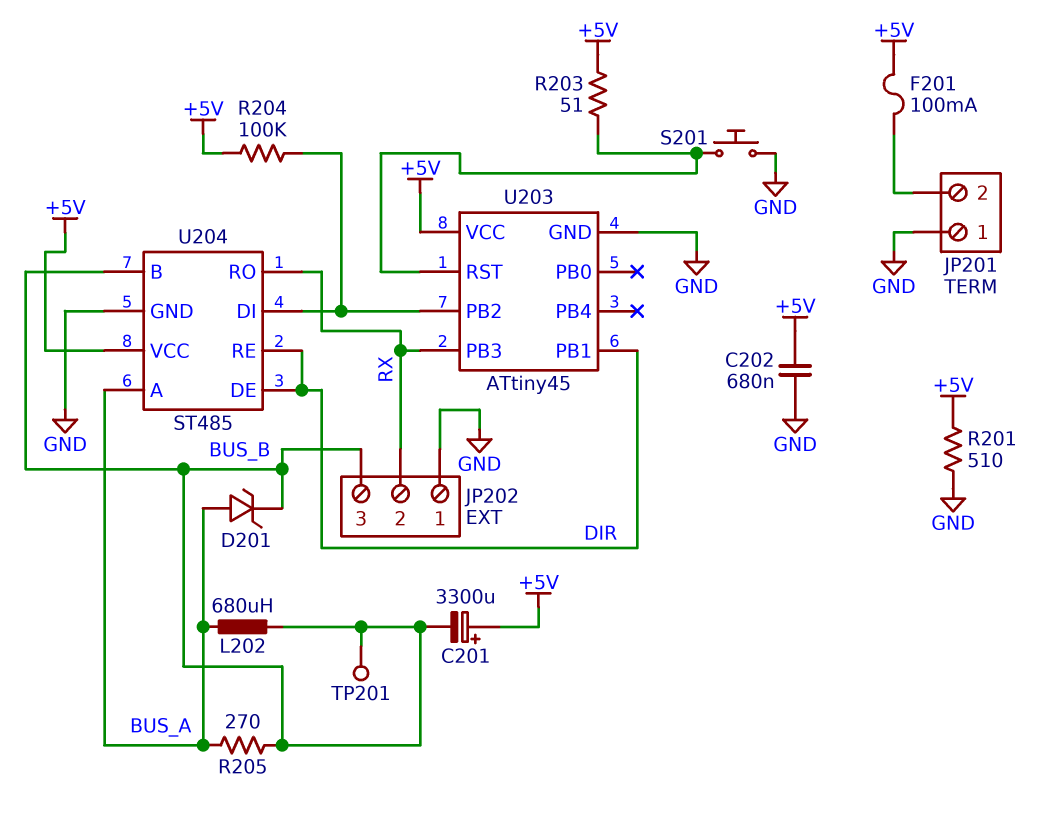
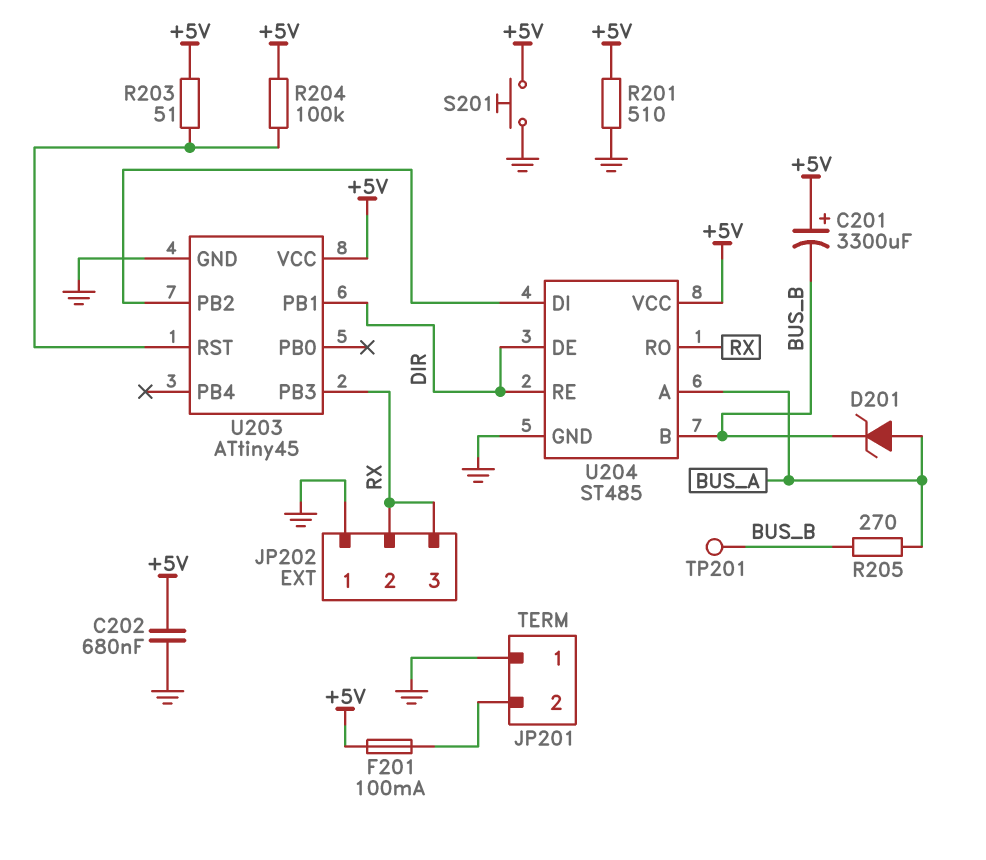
JP202 pin 3: BUS_B -> RX
L202: 680uH (BUS_A, BUS_B) -> none
R204: 100k (+5V, U203/PB2) -> 100k (+5V, U203/RST)
S201: button (GND, U203/RST) -> button (+5V, GND)

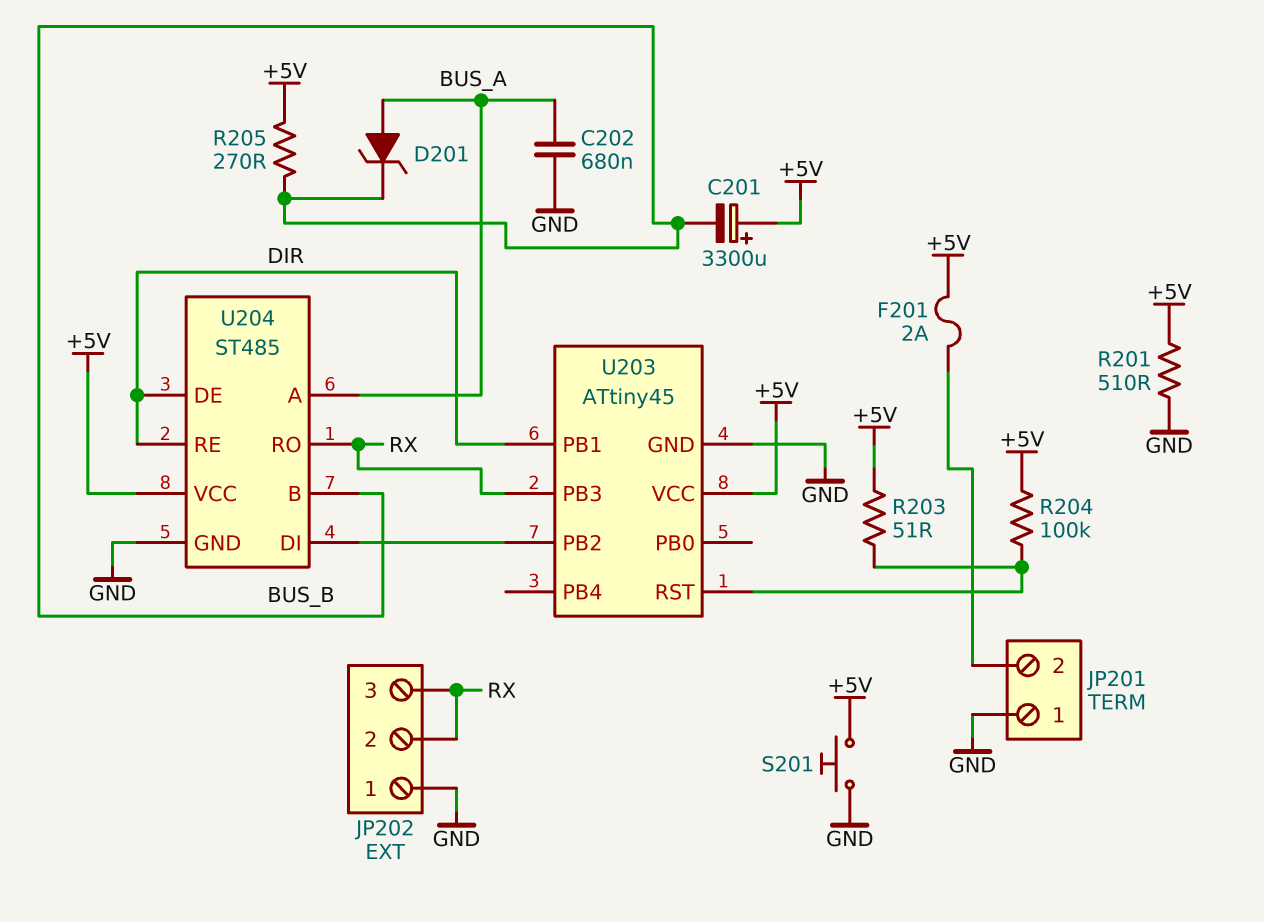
C202: 680nF (+5V, GND) -> 680nF (BUS_A, GND)
F201: 100mA (+5V, JP201/2) -> 2A (+5V, JP201/2)
R205: 270 (BUS_A, BUS_B) -> 270 (+5V, BUS_B)
TP201: test point (BUS_B) -> none

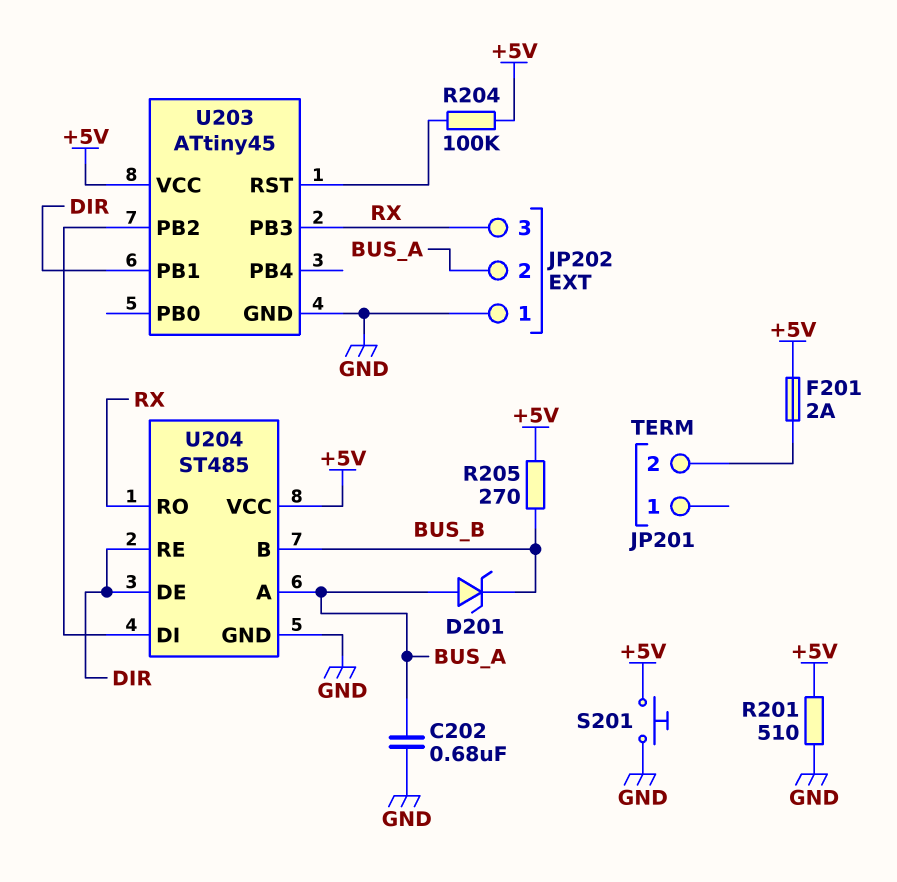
C201: 3300uF (plus +5V, minus BUS_B) -> none
JP201 pin 1: GND -> none
JP202 pin 2: RX -> BUS_A
R203: 51 (+5V, U203/RST) -> none

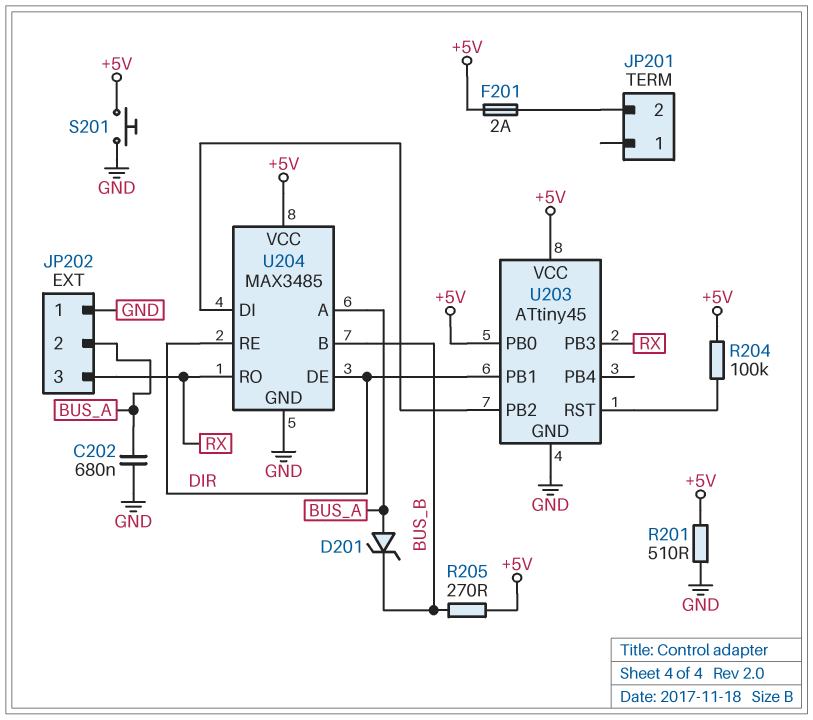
U203 pin PB0: none -> +5V
U204: ST485 -> MAX3485

